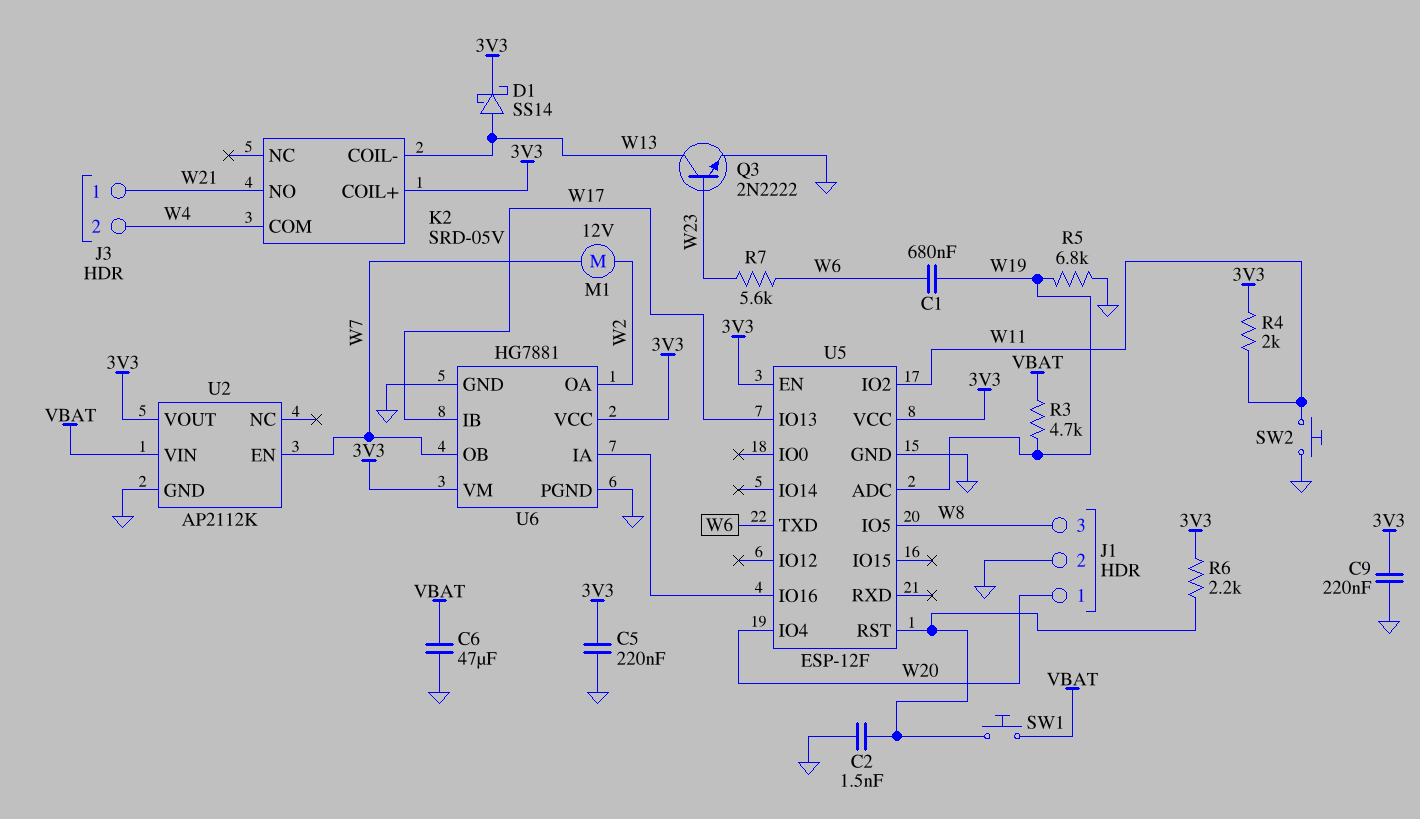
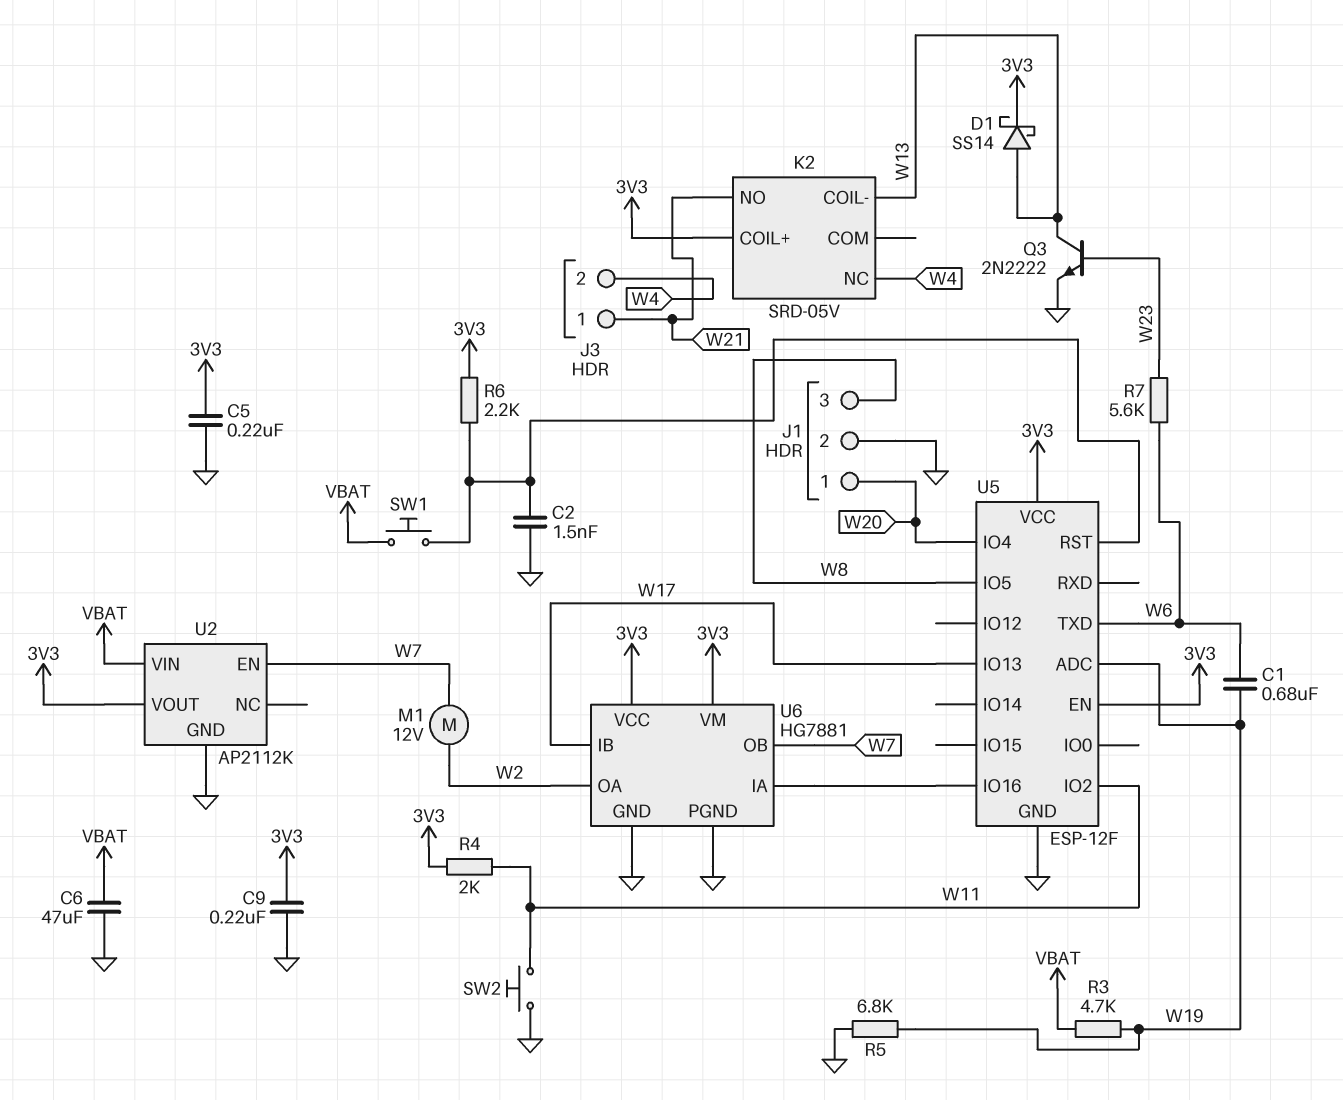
K2 pin COM: W4 -> none
K2 pin NC: none -> W4

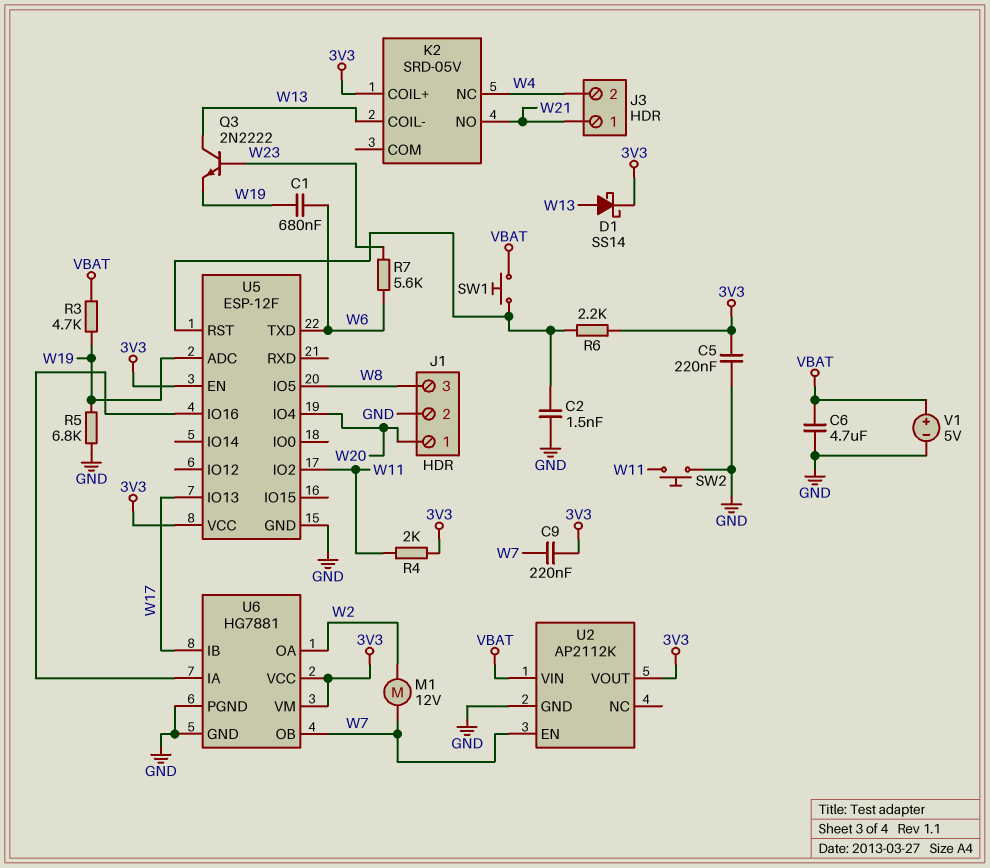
C6: 47uF (GND, VBAT) -> 4.7uF (GND, VBAT)
C9: 220nF (3V3, GND) -> 220nF (3V3, W7)
Q3: NPN 2N2222 (B W23, C W13, E GND) -> NPN 2N2222 (B W23, C W13, E W19)
V1: none -> 5V (plus VBAT, minus GND)

